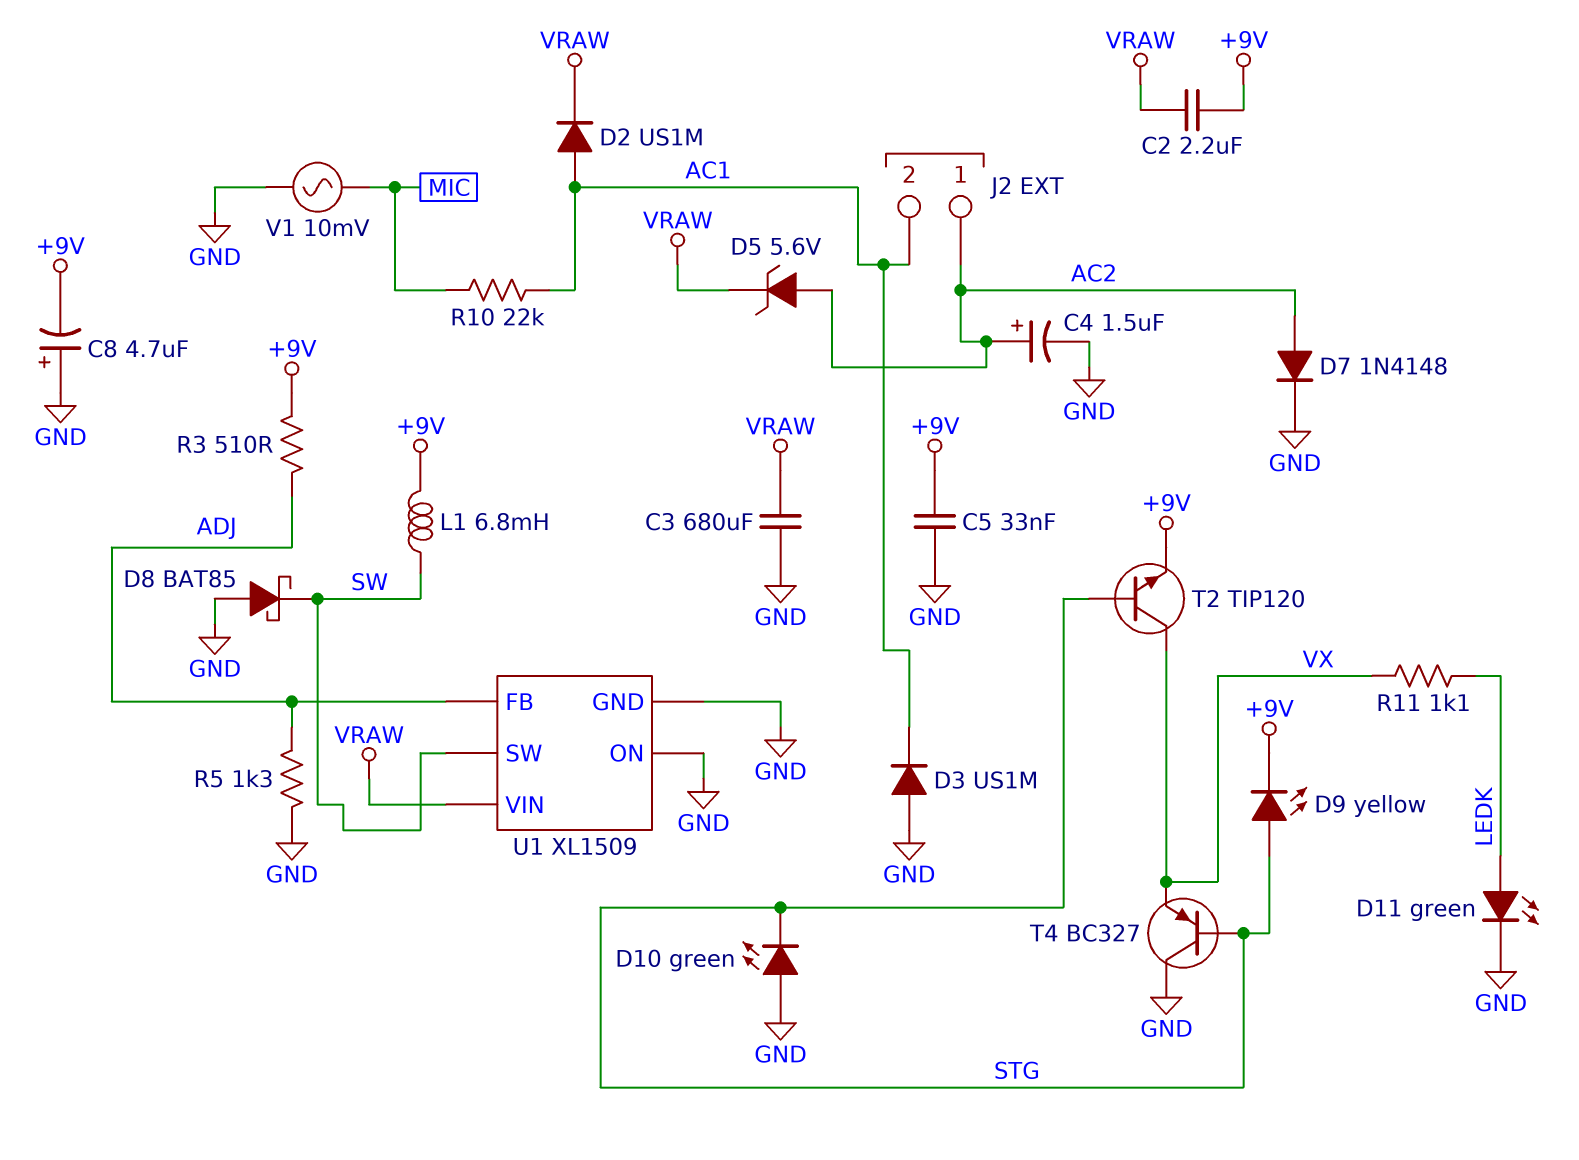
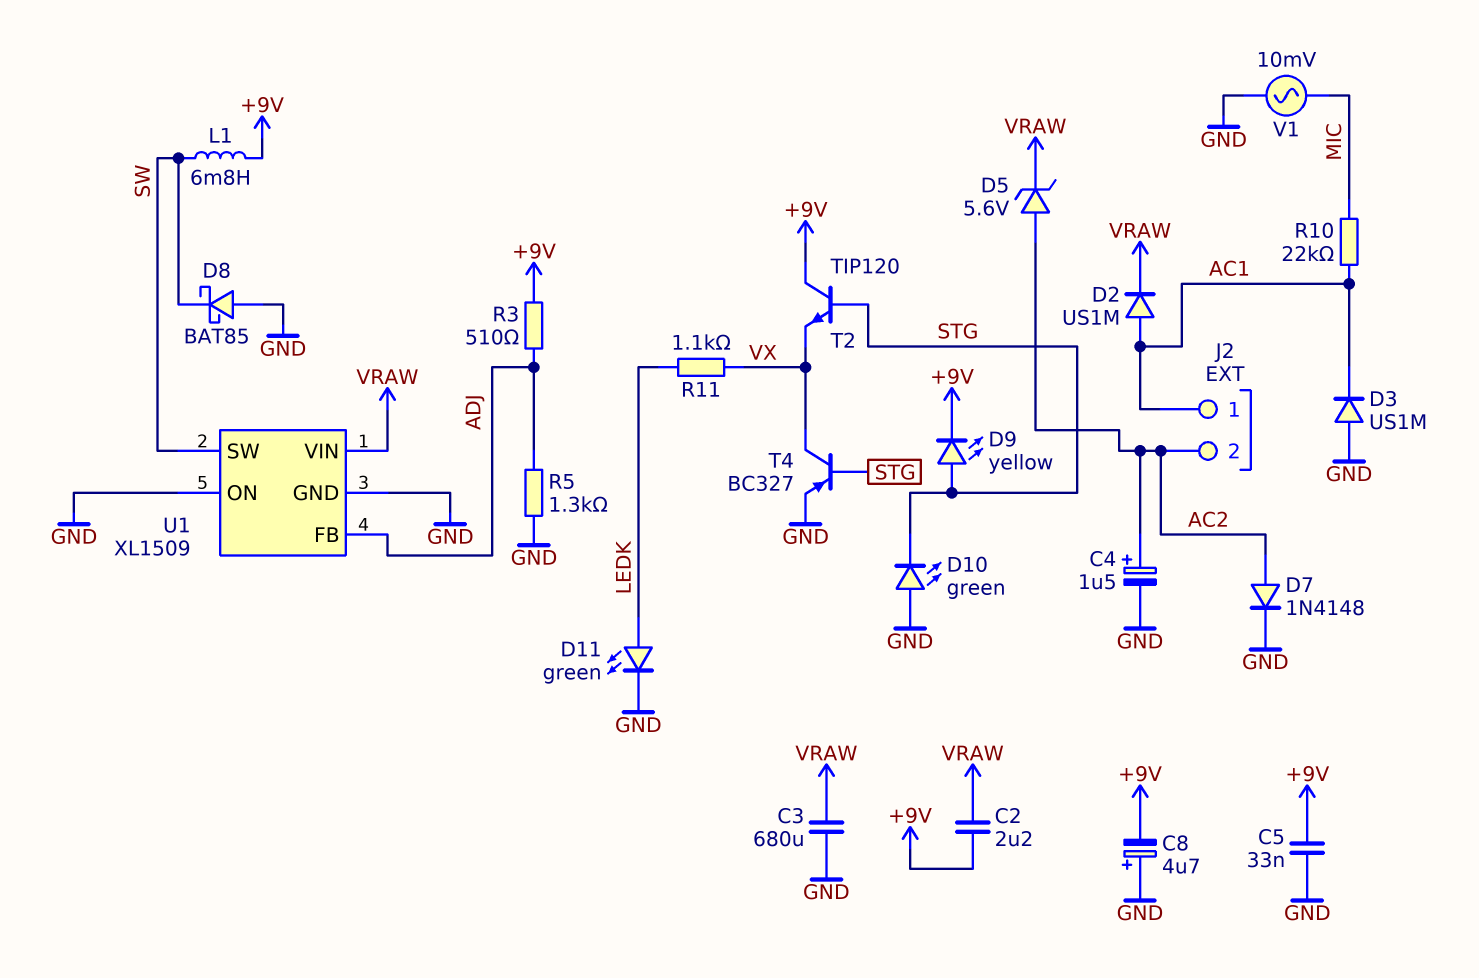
J2 pin 1: AC2 -> AC1
J2 pin 2: AC1 -> AC2
T2: NPN TIP120 (B STG, C VX, E +9V) -> NPN TIP120 (B STG, C +9V, E VX)
T4: PNP BC327 (B STG, C GND, E VX) -> PNP BC327 (B STG, C VX, E GND)

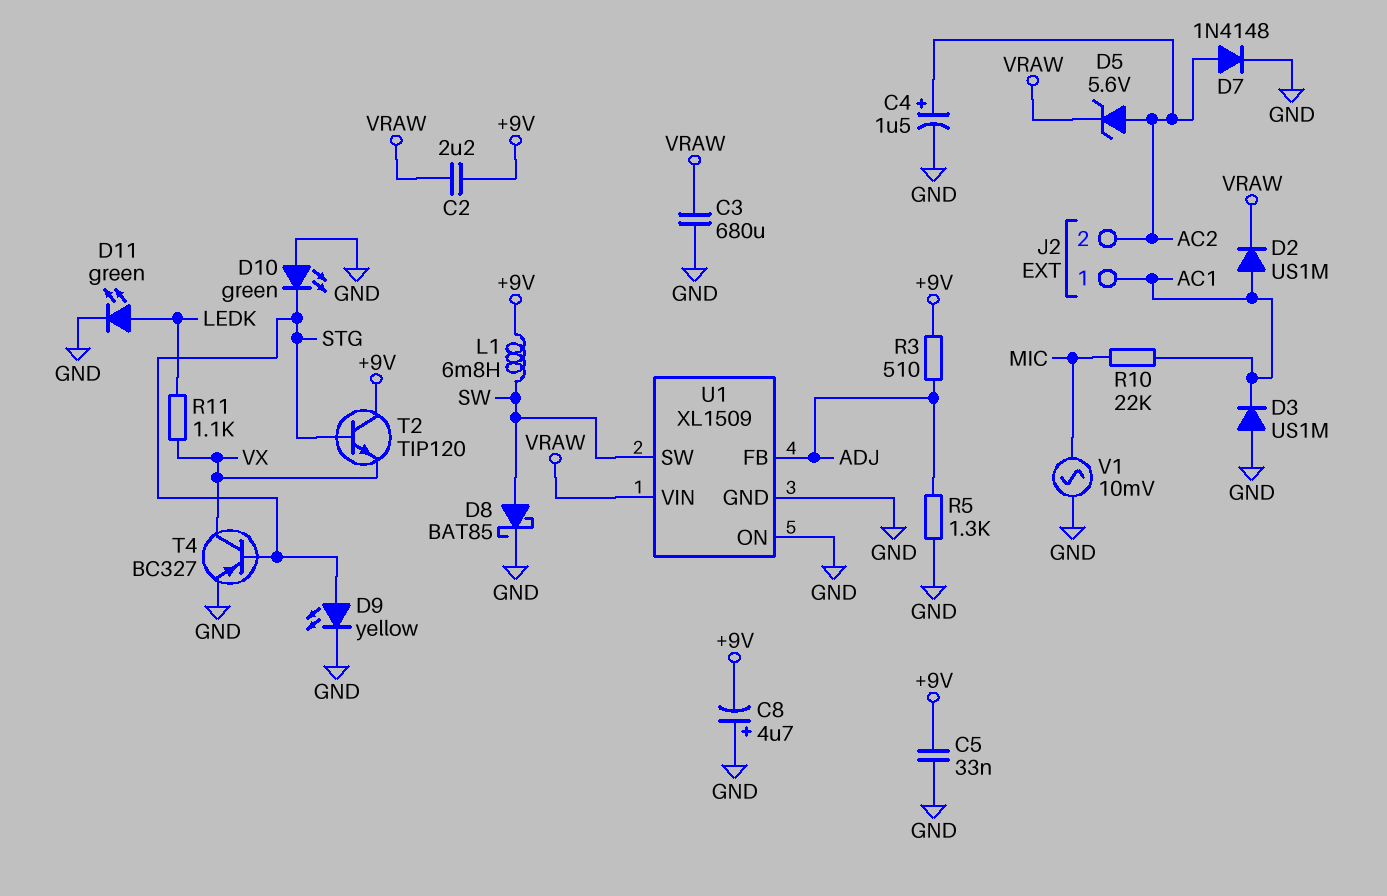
D8: schottky BAT85 (A GND, K SW) -> schottky BAT85 (A SW, K GND)
D9: LED yellow (A STG, K +9V) -> LED yellow (A STG, K GND)

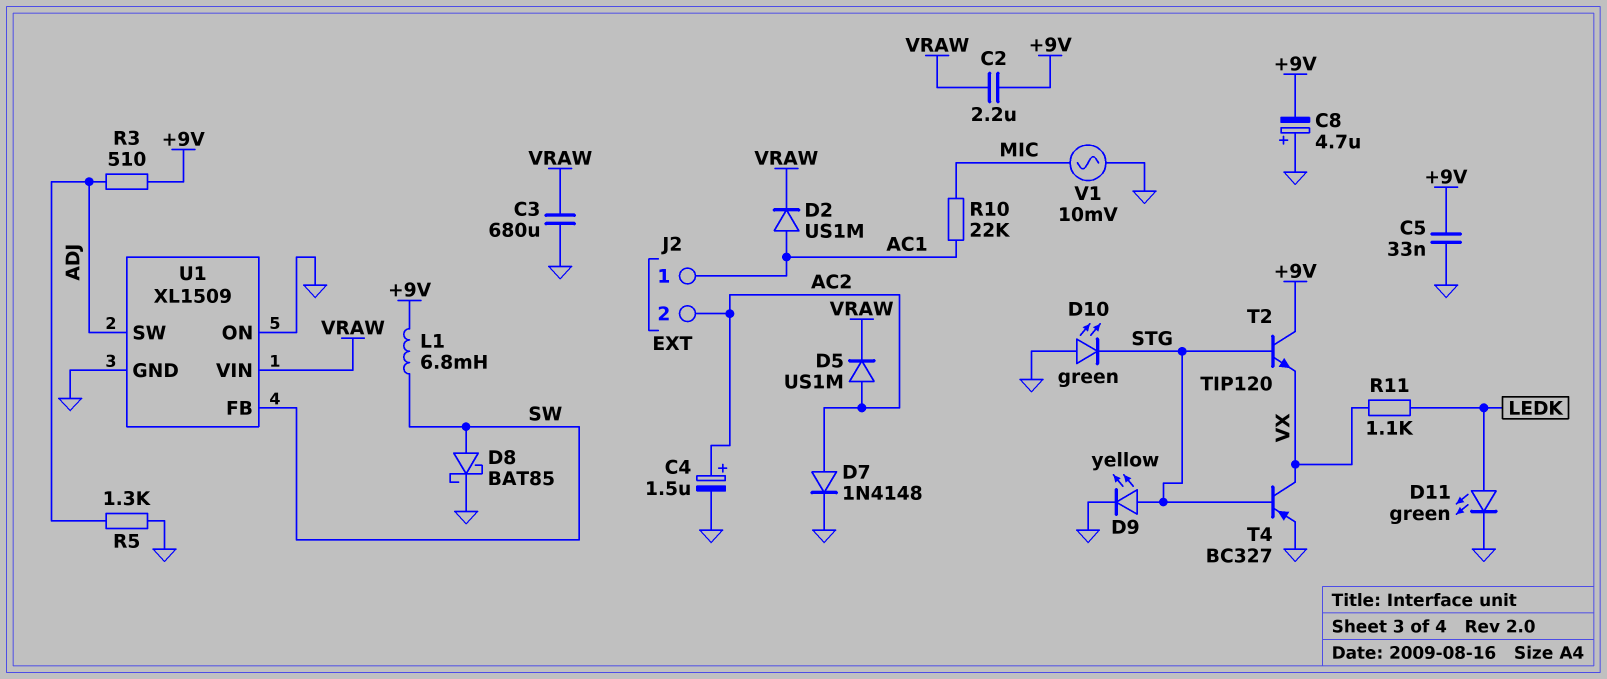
D3: diode US1M (A GND, K AC1) -> none
D5: zener 5.6V (A AC2, K VRAW) -> diode US1M (A AC2, K VRAW)
U1 pin FB: ADJ -> SW
U1 pin SW: SW -> ADJ

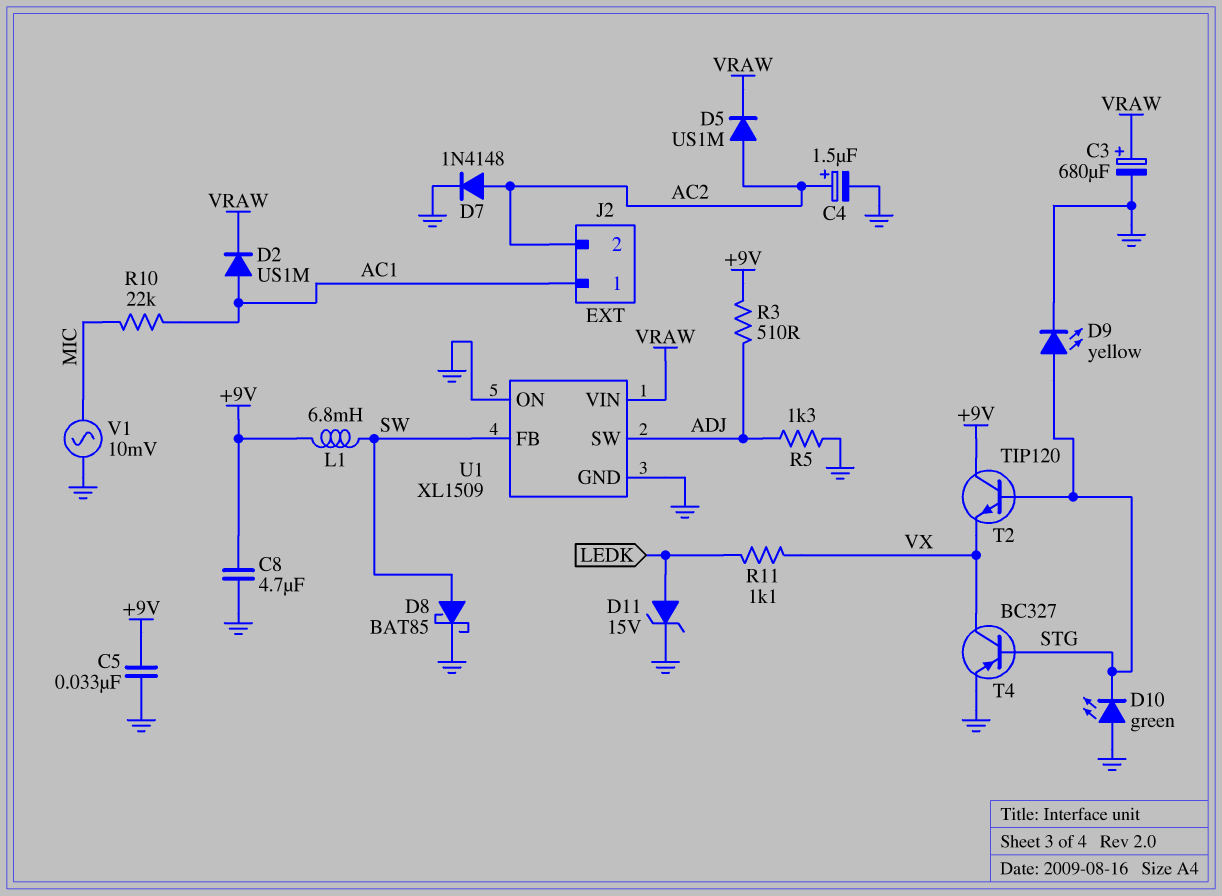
C2: 2.2uF (+9V, VRAW) -> none
C3: 680uF (GND, VRAW) -> 680uF (plus VRAW, minus GND)
C8: 4.7uF (plus GND, minus +9V) -> 4.7uF (+9V, GND)
D11: LED green (A LEDK, K GND) -> zener 15V (A LEDK, K GND)

